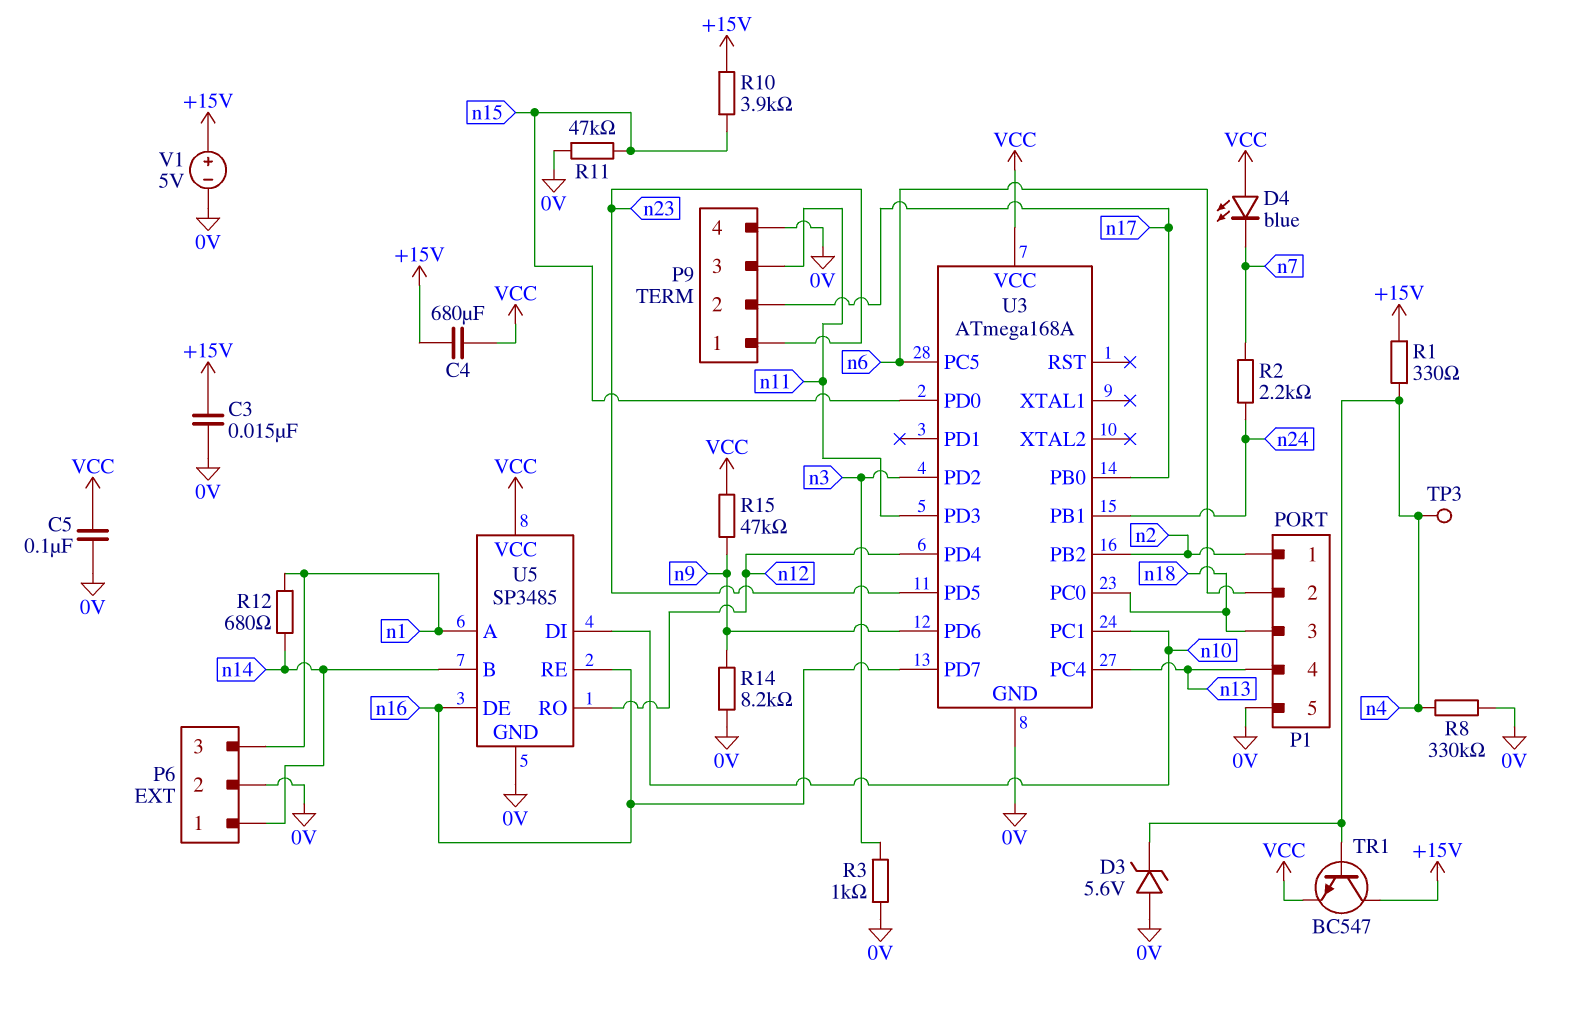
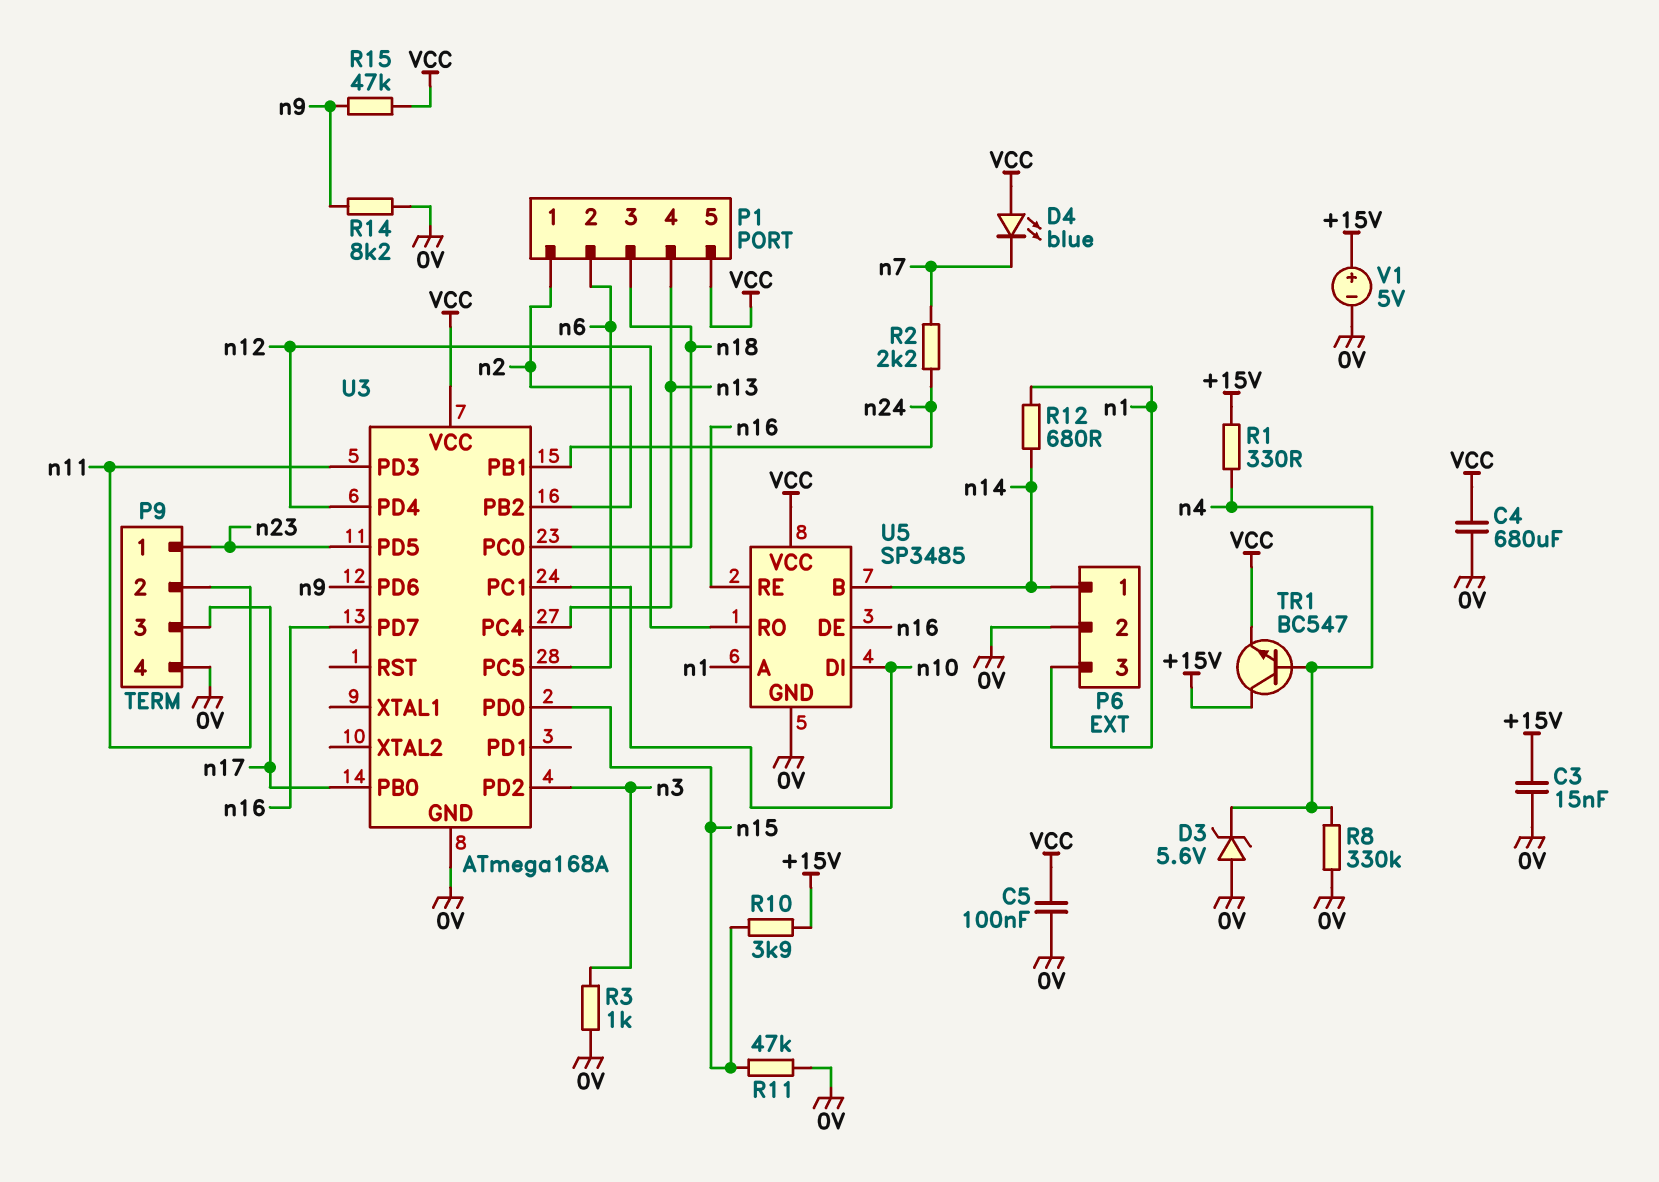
C4: 680uF (+15V, VCC) -> 680uF (0V, VCC)
P1 pin 5: 0V -> VCC
P9 pin 2: n17 -> n11
P9 pin 3: n11 -> n17
TP3: test point (n4) -> none

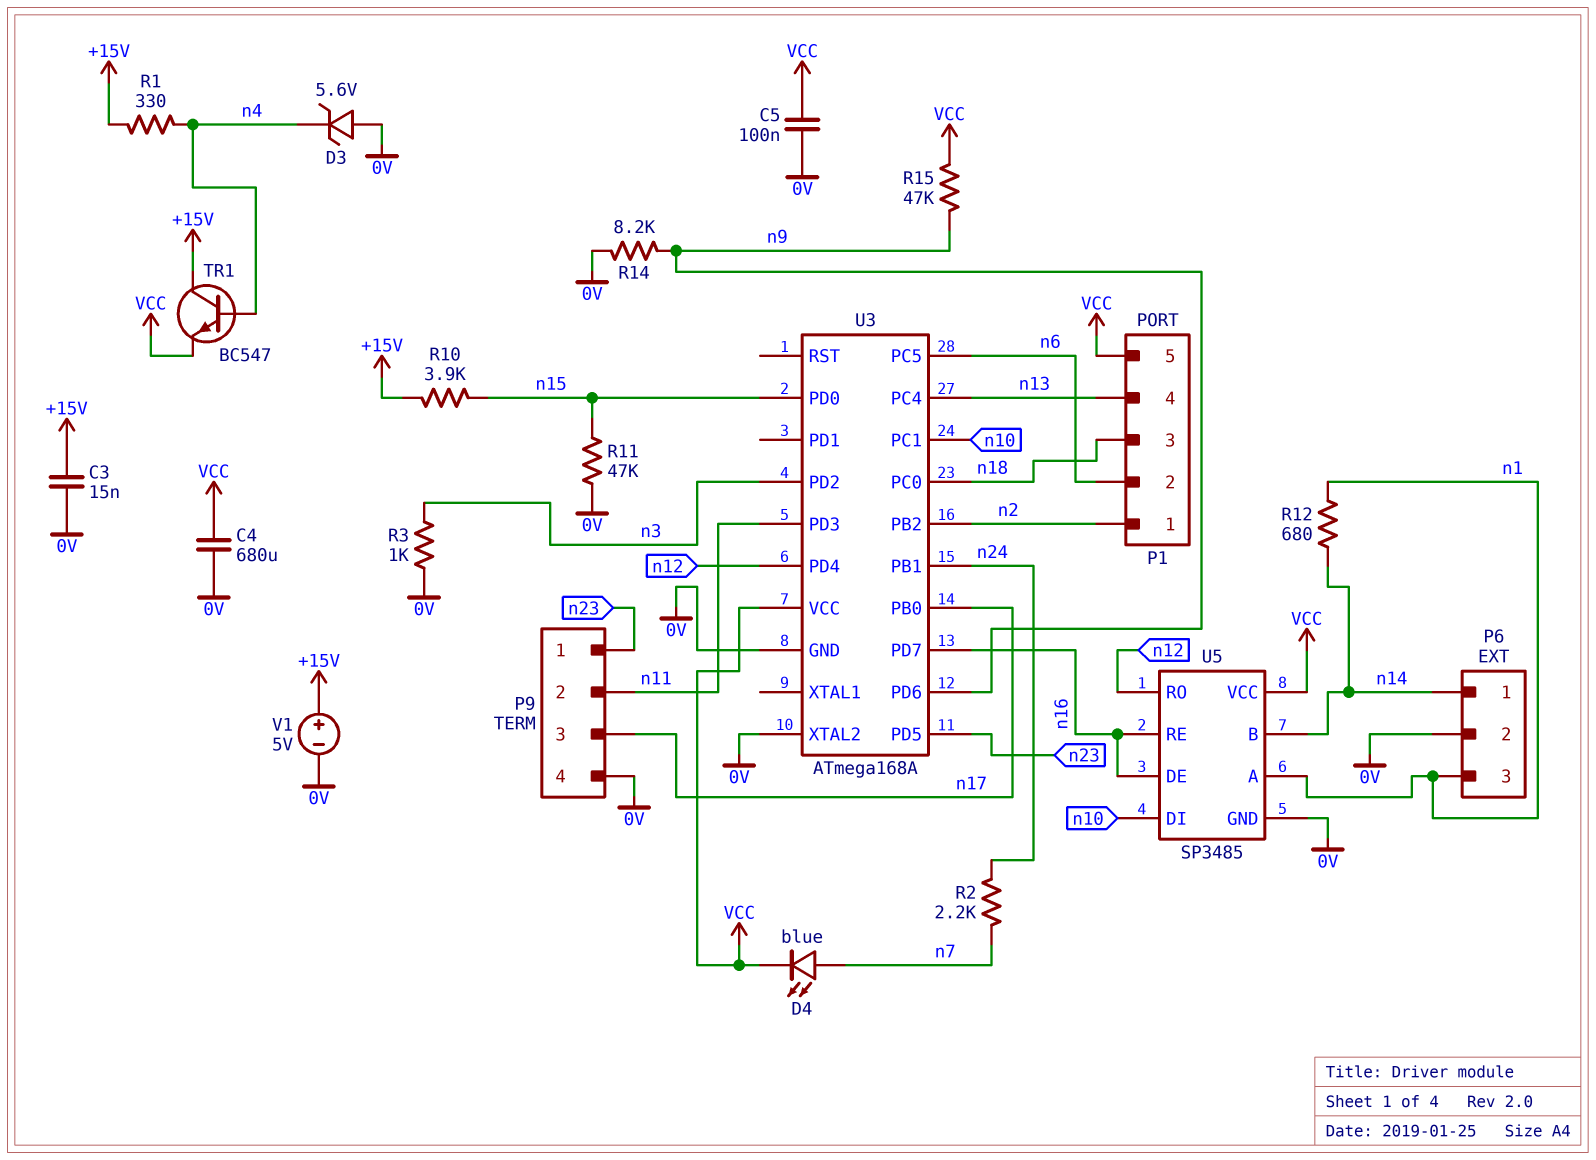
D4: LED blue (A VCC, K n7) -> LED blue (A n7, K VCC)
R8: 330k (0V, n4) -> none
U3 pin XTAL2: none -> 0V

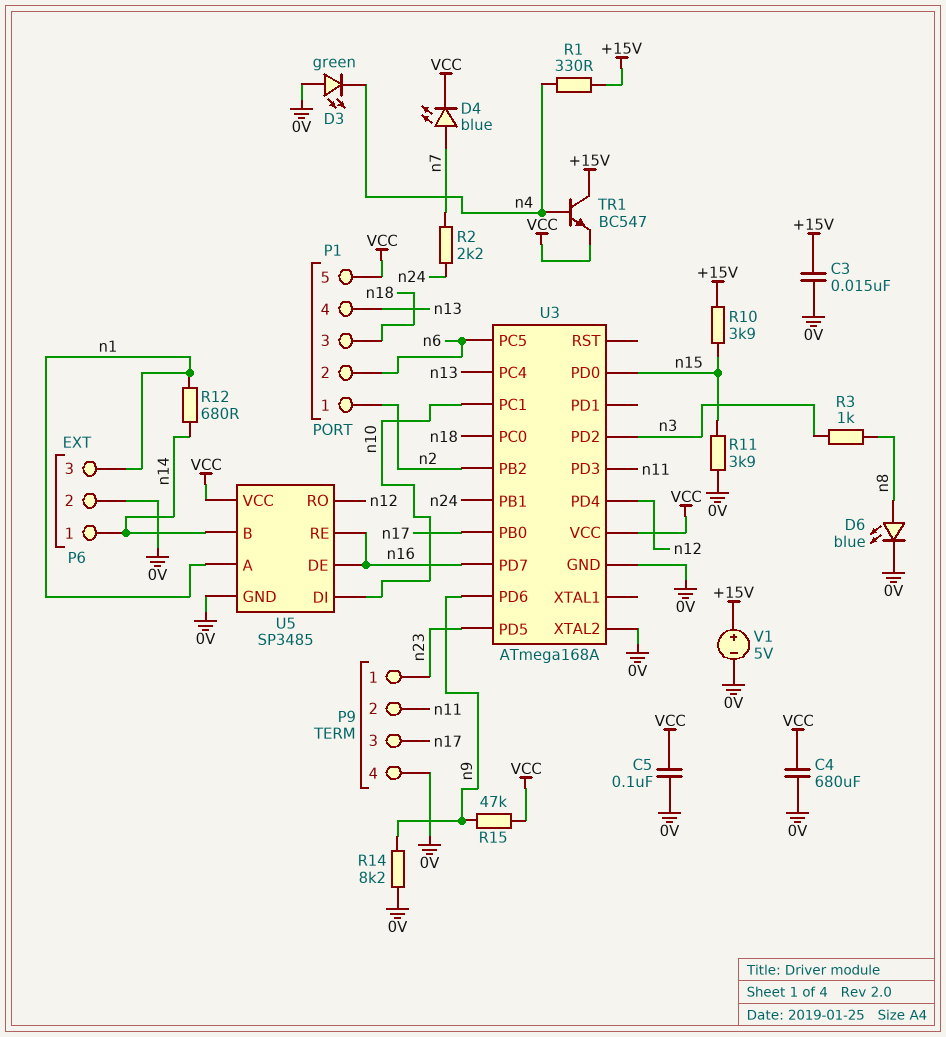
D3: zener 5.6V (A 0V, K n4) -> LED green (A 0V, K n4)
D6: none -> LED blue (A n8, K 0V)
R3: 1k (0V, n3) -> 1k (n3, n8)
R11: 47k (0V, n15) -> 3.9k (0V, n15)

